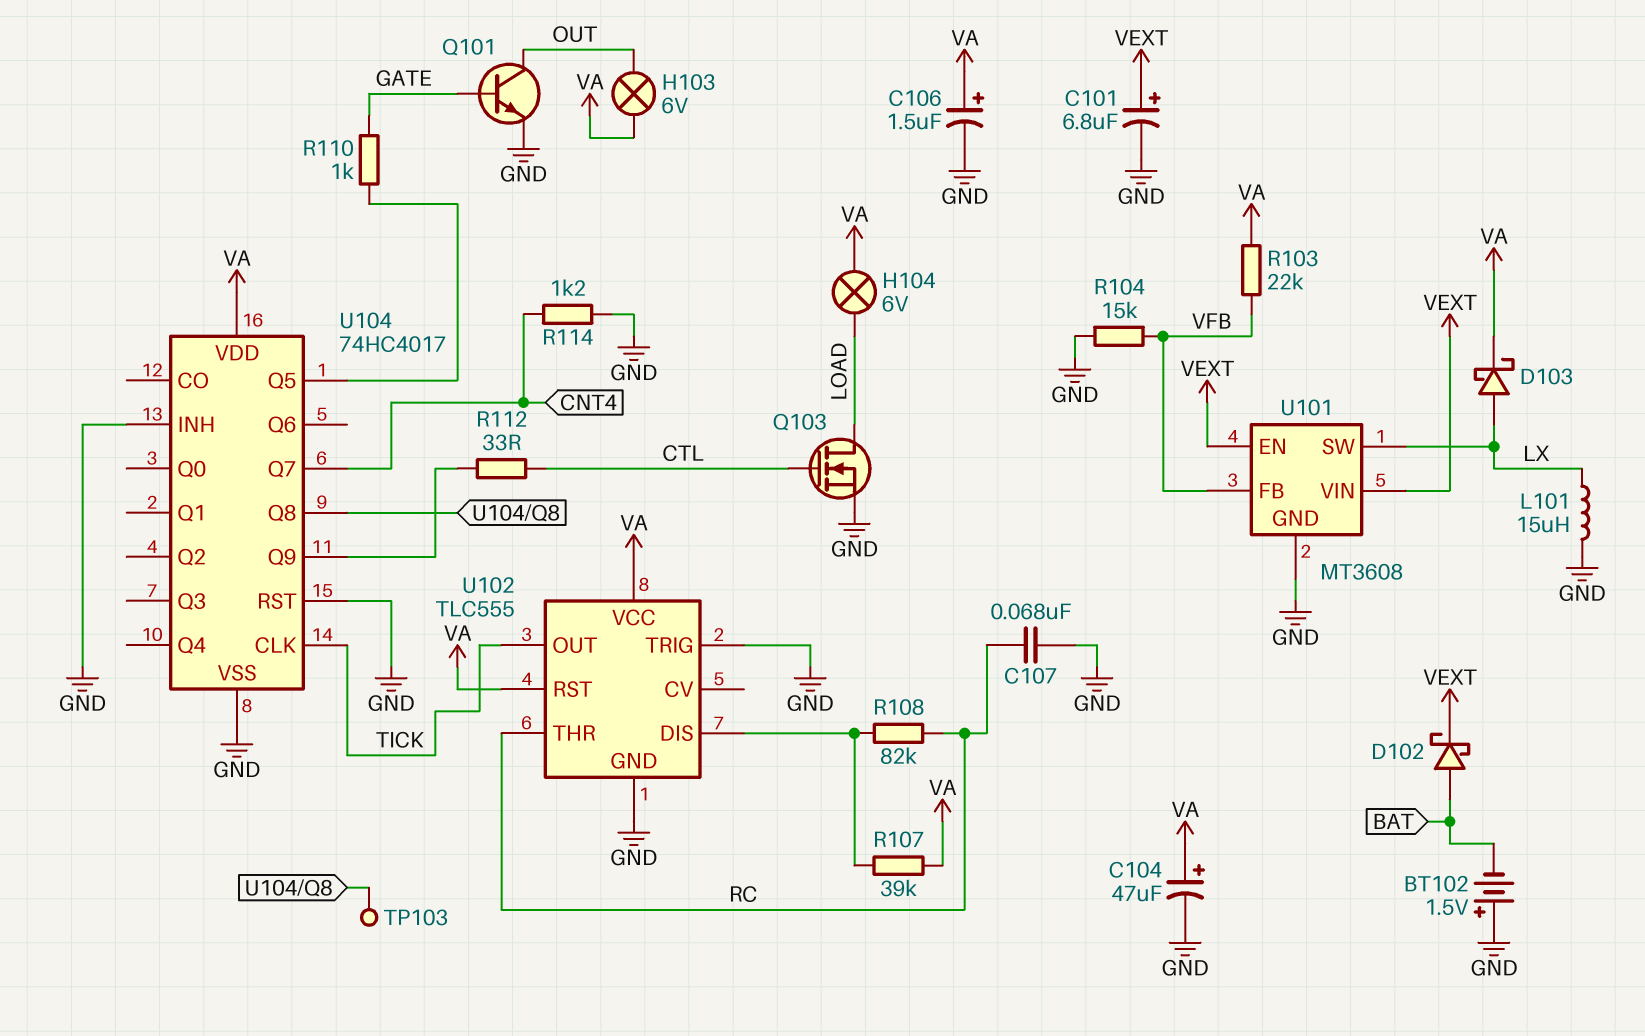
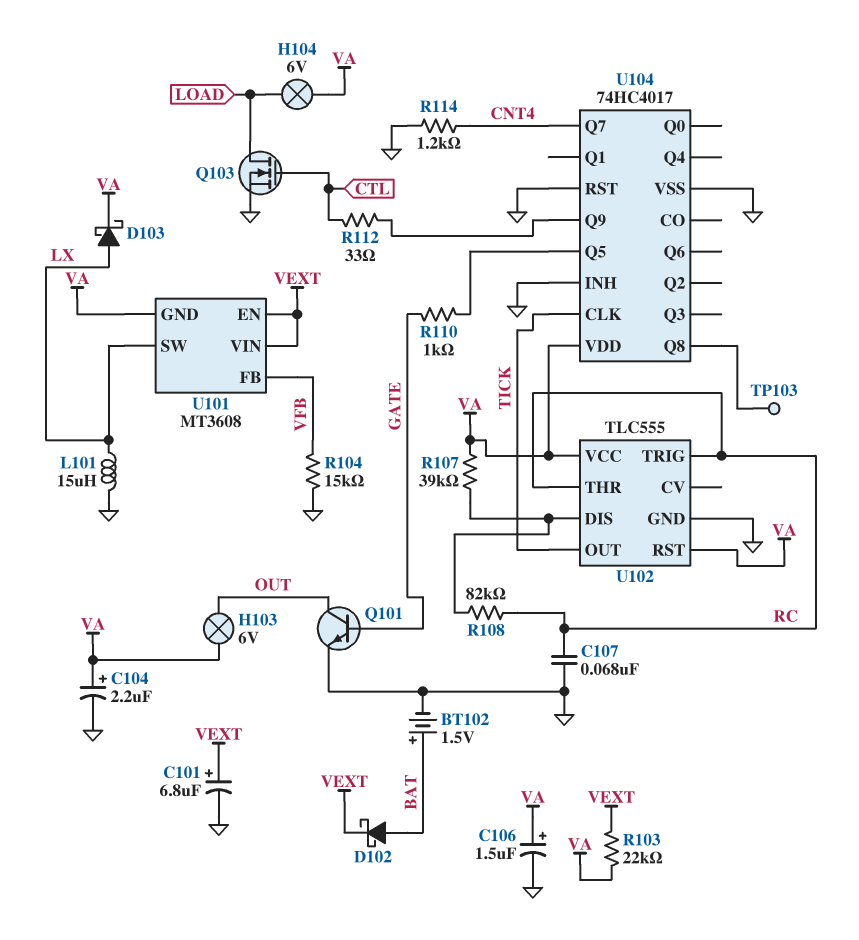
BT102: 1.5V (plus GND, minus BAT) -> 1.5V (plus BAT, minus GND)
C104: 47uF (plus VA, minus GND) -> 2.2uF (plus VA, minus GND)
R103: 22k (VA, VFB) -> 22k (VA, VEXT)
U101 pin GND: GND -> VA
U102 pin TRIG: GND -> RC

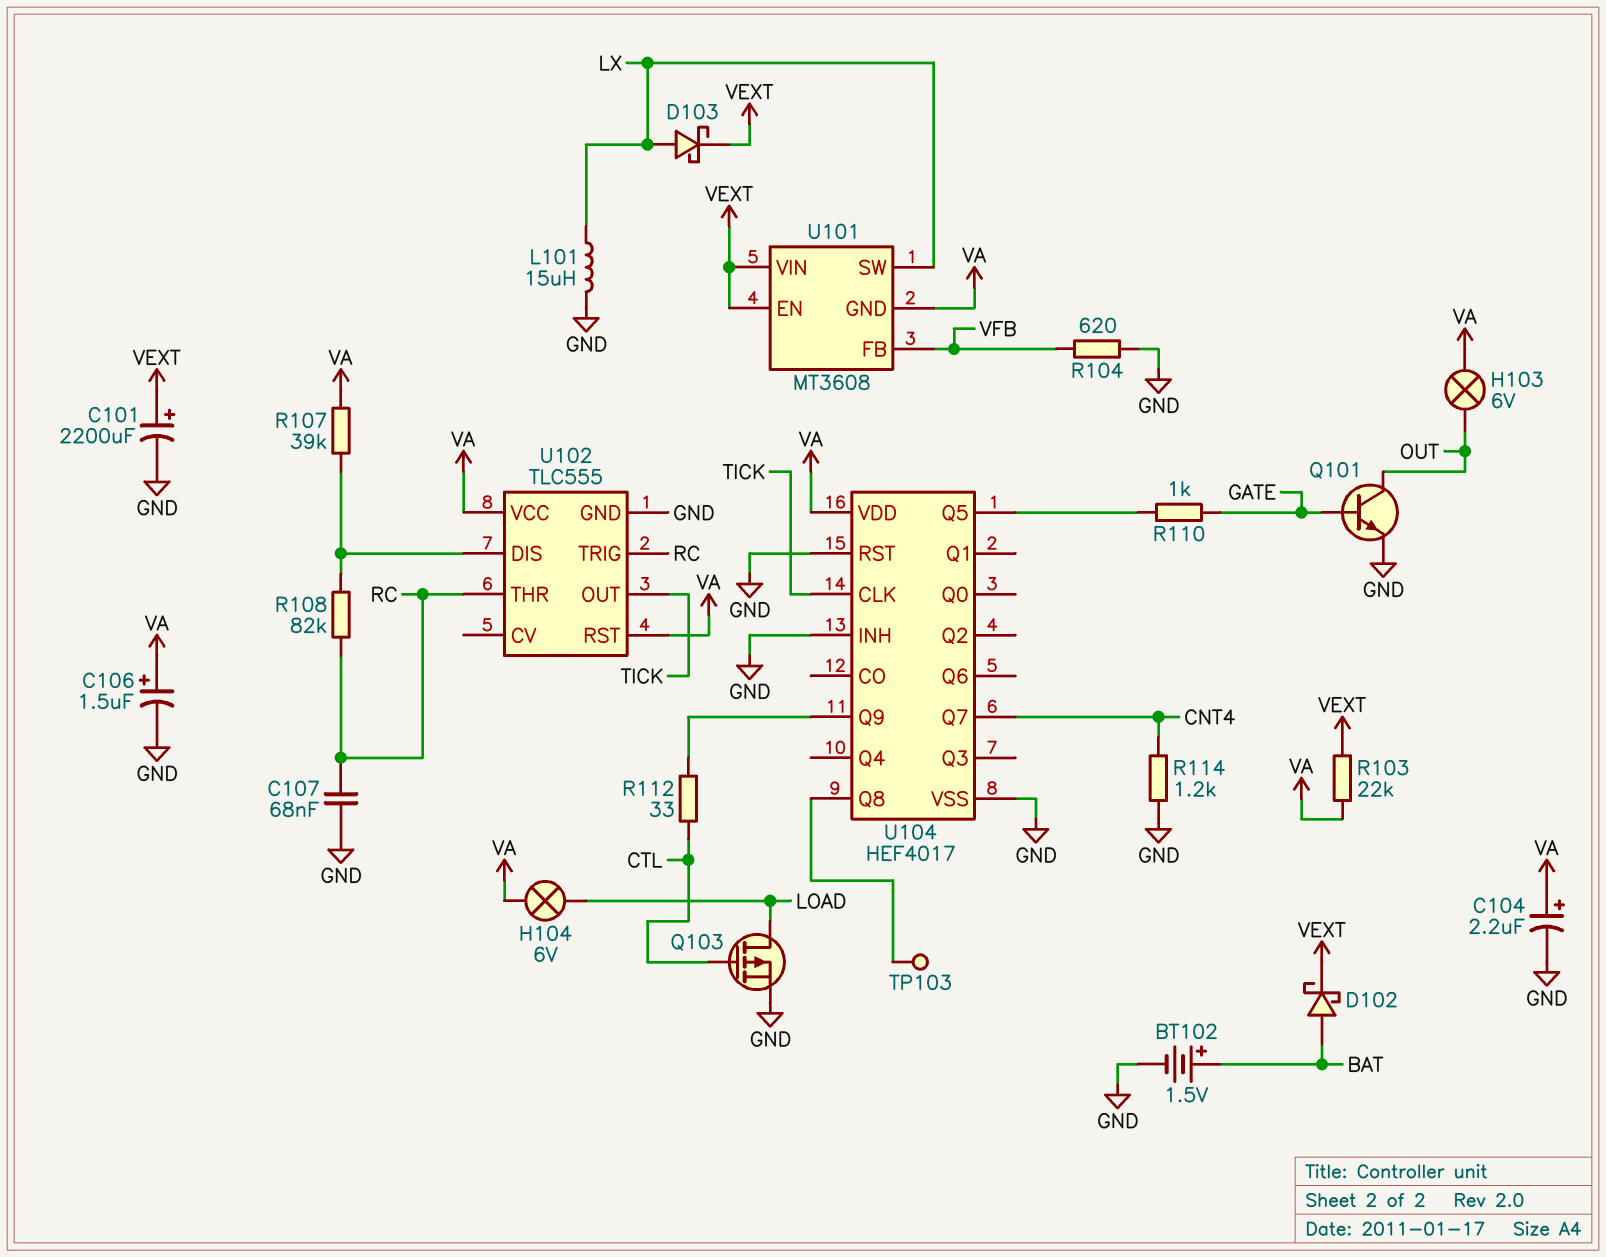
C101: 6.8uF (plus VEXT, minus GND) -> 2200uF (plus VEXT, minus GND)
D103: schottky (A LX, K VA) -> schottky (A LX, K VEXT)
Q103: NMOS (G CTL, D LOAD, S GND) -> PMOS (G CTL, D LOAD, S GND)
R104: 15k (GND, VFB) -> 620 (GND, VFB)
U104: 74HC4017 -> HEF4017

